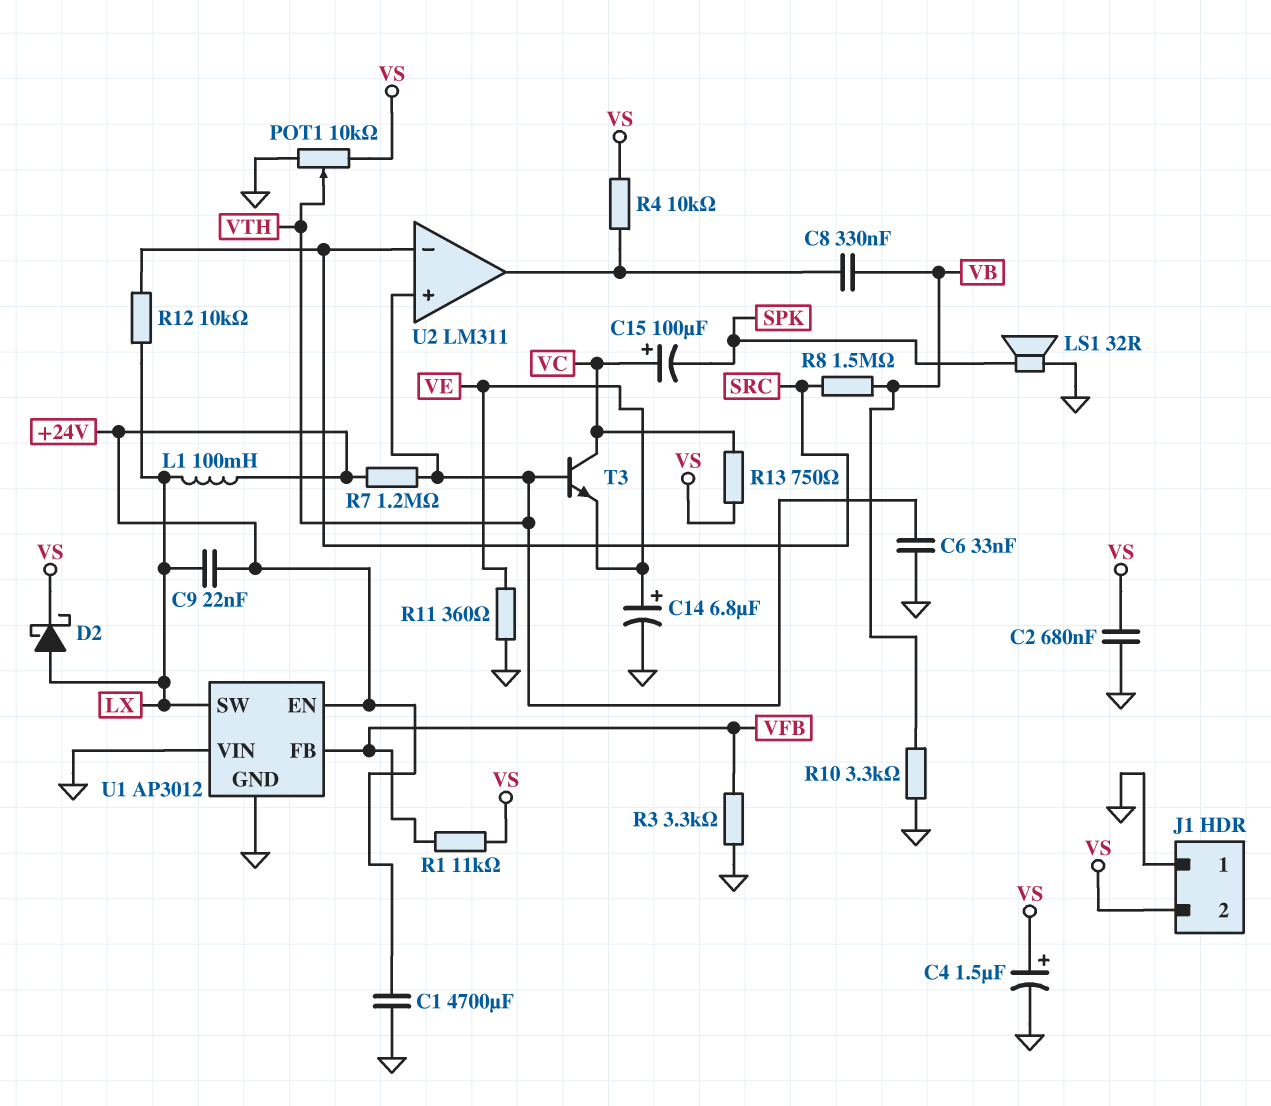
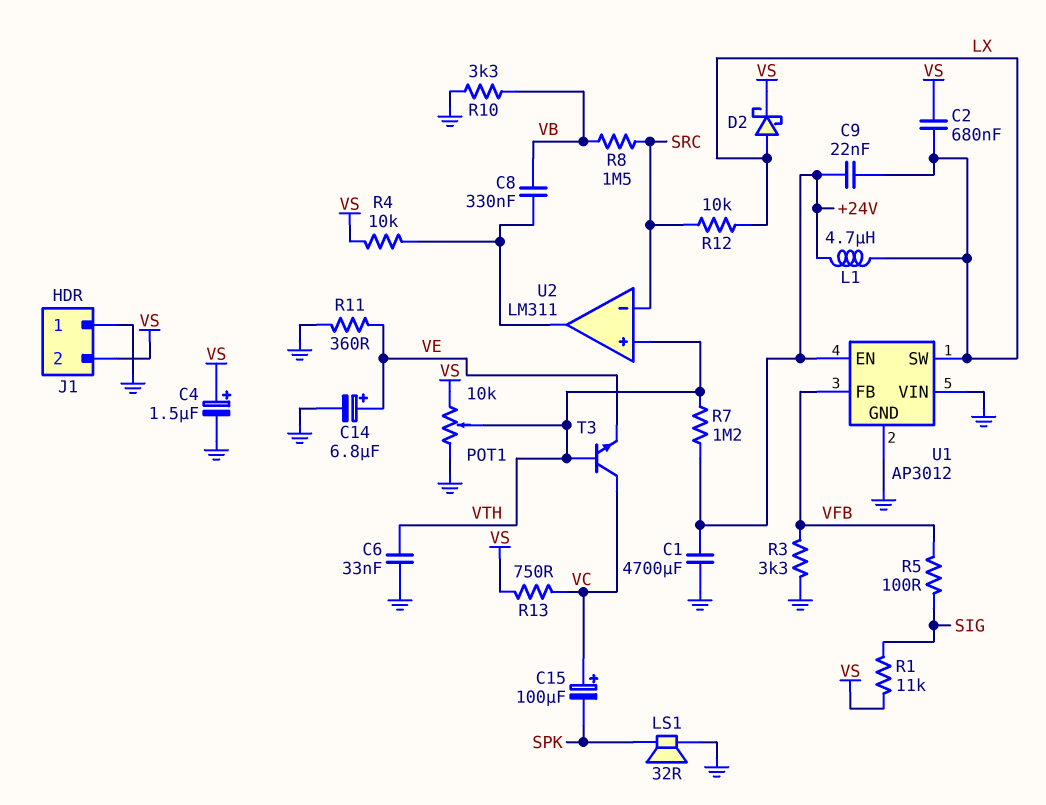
C2: 680nF (GND, VS) -> 680nF (LX, VS)
L1: 100mH (+24V, LX) -> 4.7uH (+24V, LX)
R1: 11k (VFB, VS) -> 11k (SIG, VS)
R5: none -> 100 (SIG, VFB)

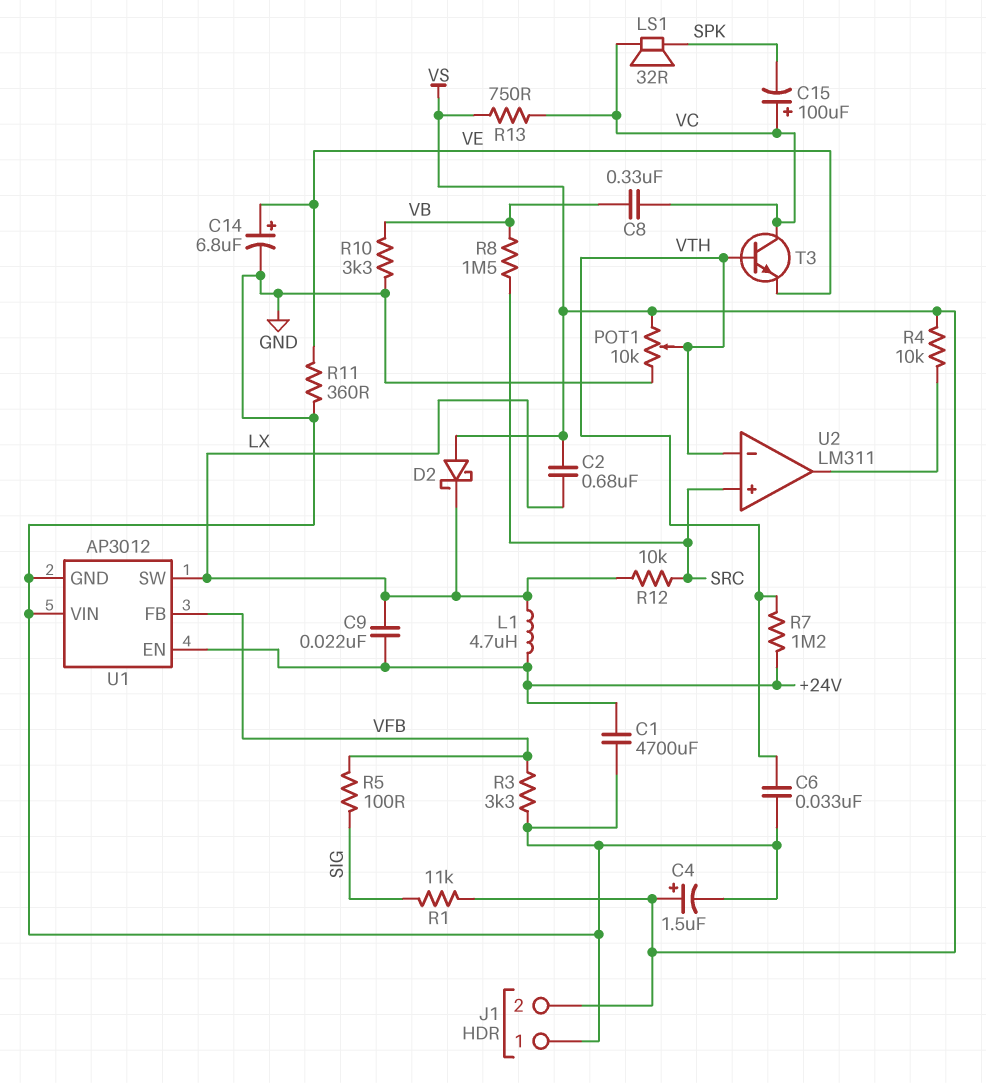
C8: 330nF (U2/out, VB) -> 330nF (VB, VC)
D2: schottky (A LX, K VS) -> schottky (A VS, K LX)
LS1: speaker 32R (GND, SPK) -> speaker 32R (SPK, VC)
U2 pin in+: VTH -> SRC
U2 pin in-: SRC -> VTH

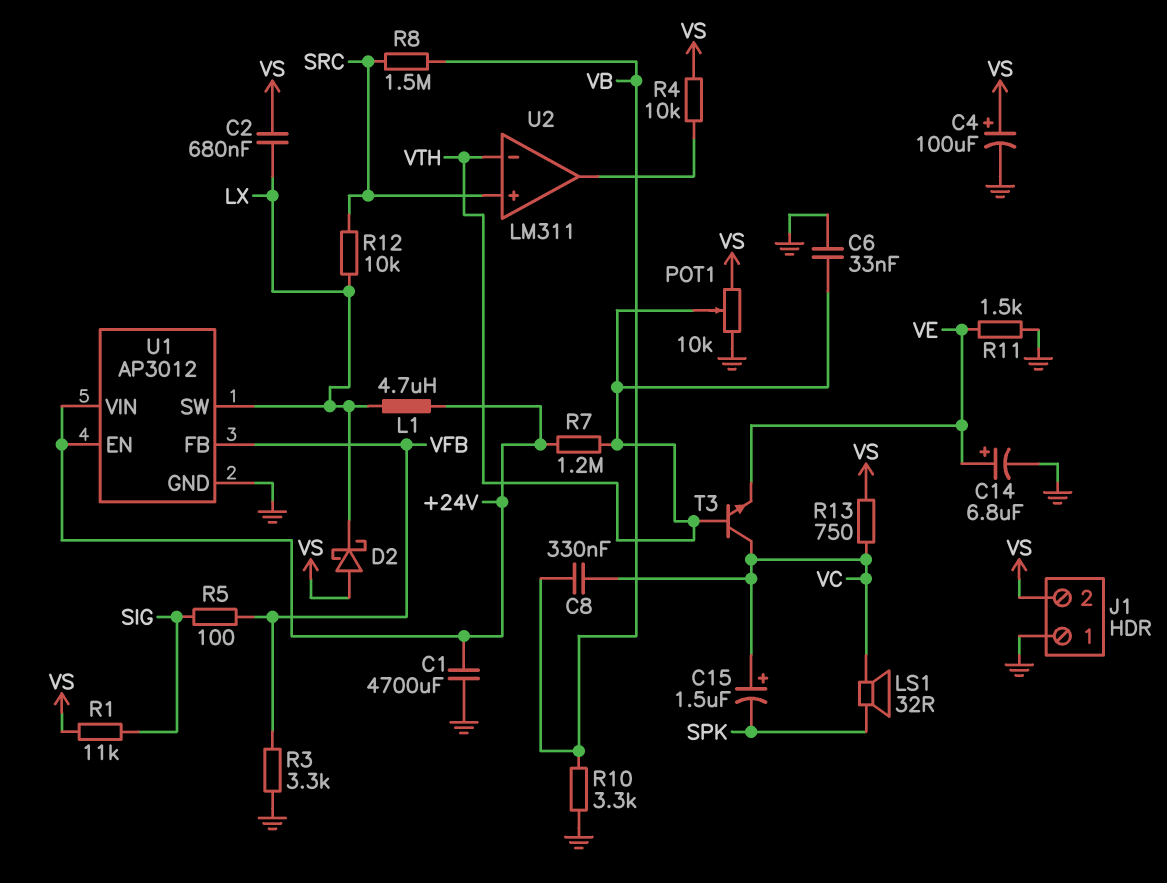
C4: 1.5uF (plus VS, minus GND) -> 100uF (plus VS, minus GND)
C9: 22nF (+24V, LX) -> none
C15: 100uF (plus VC, minus SPK) -> 1.5uF (plus VC, minus SPK)
R11: 360 (GND, VE) -> 1.5k (GND, VE)
U1 pin VIN: GND -> +24V

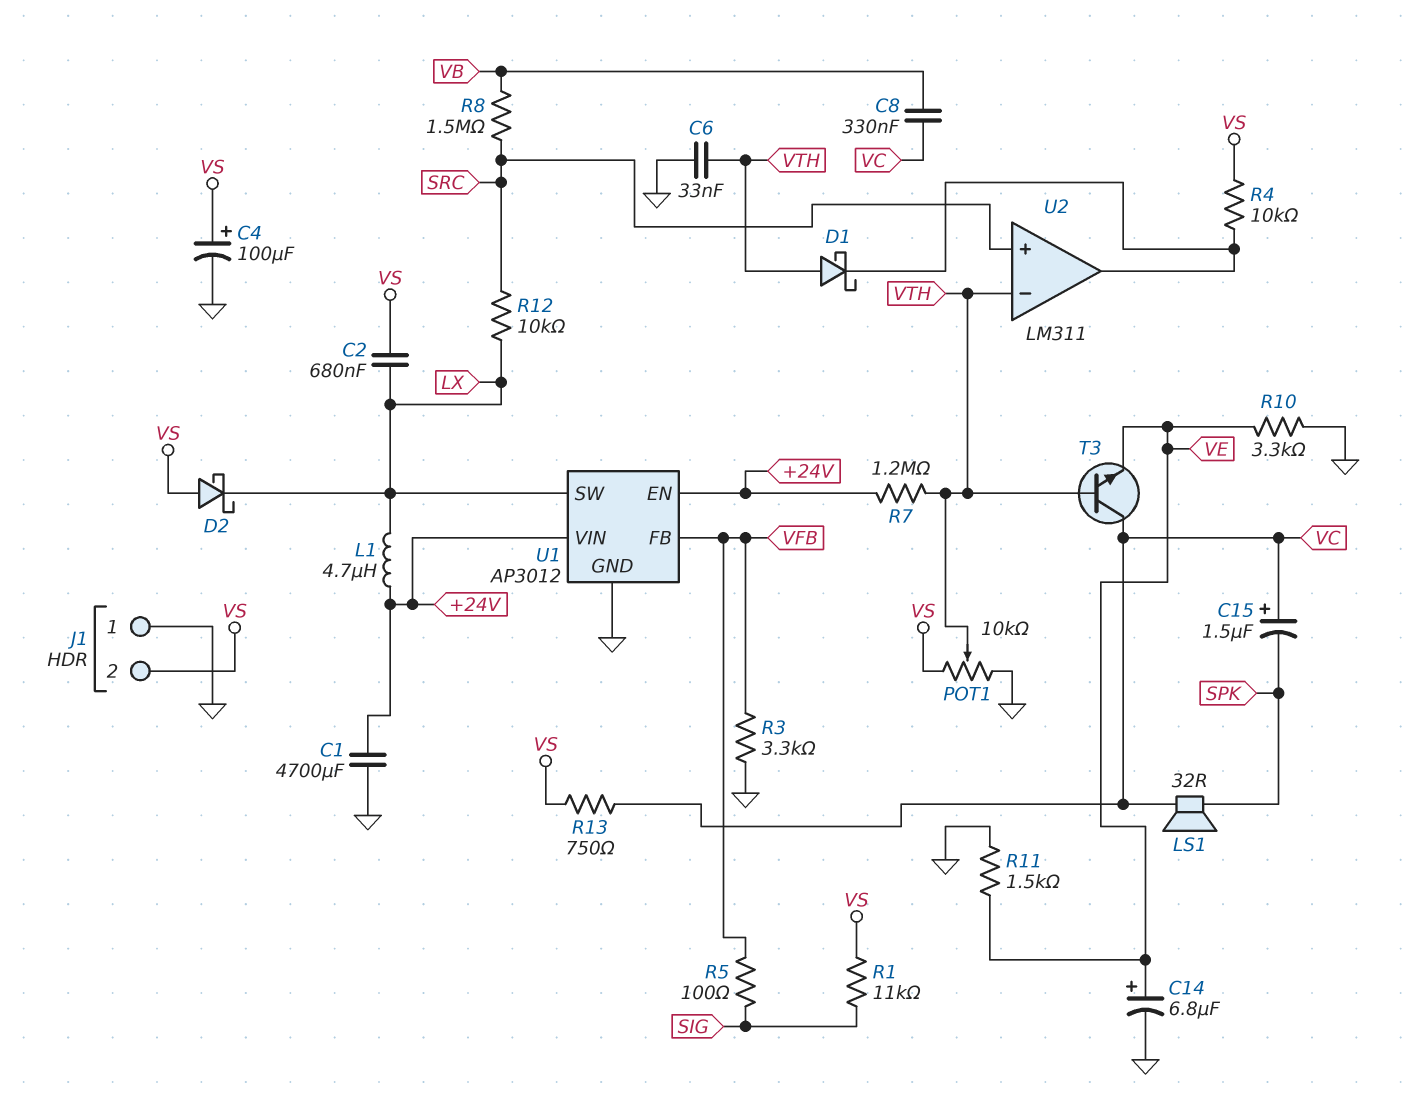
D1: none -> schottky (A VTH, K U2/out)
R10: 3.3k (GND, VB) -> 3.3k (GND, VE)

